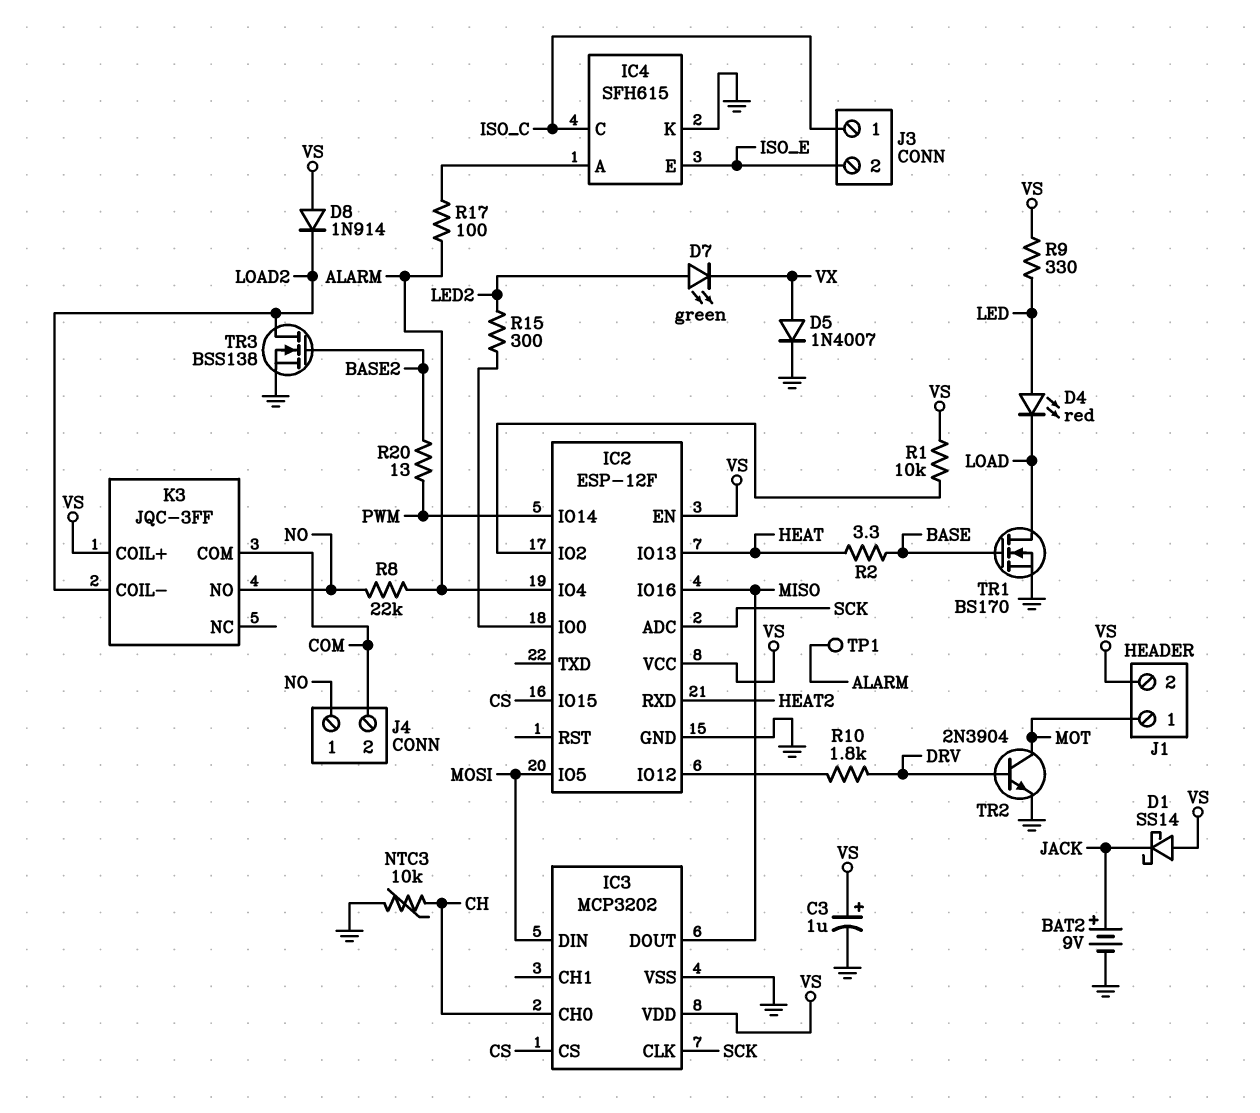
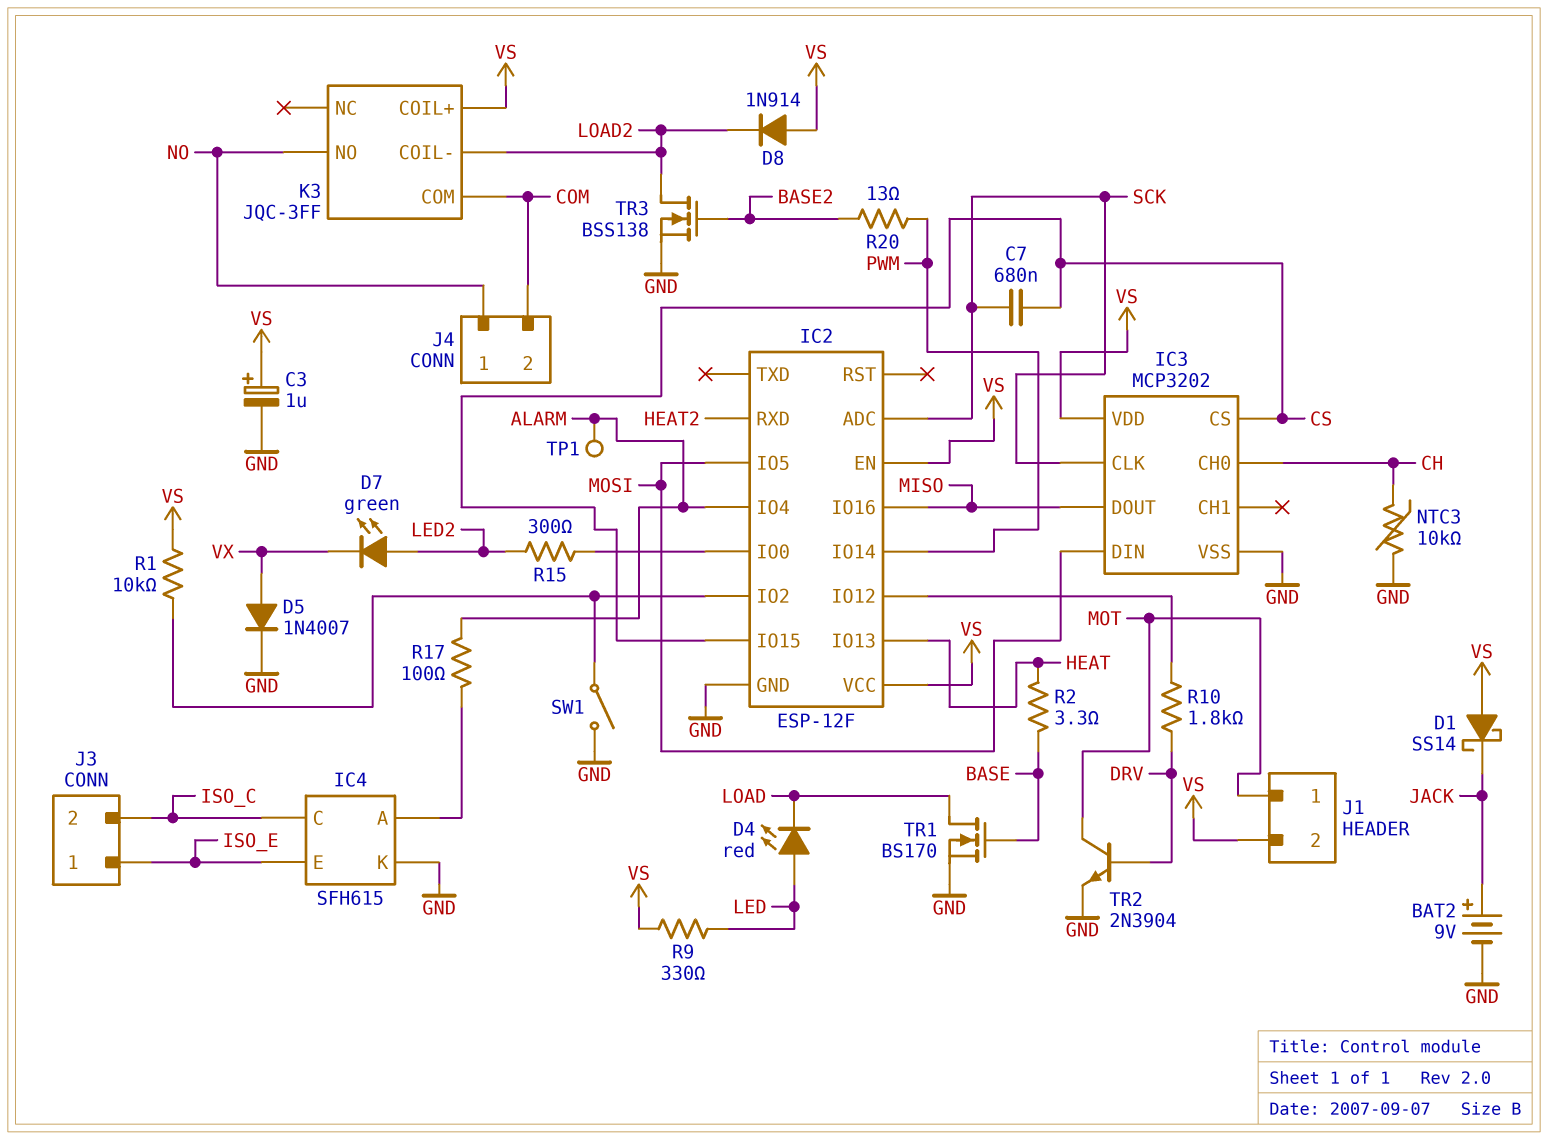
C7: none -> 680nF (CS, SCK)
J3 pin 1: ISO_C -> ISO_E
J3 pin 2: ISO_E -> ISO_C
R8: 22k (ALARM, NO) -> none
SW1: none -> switch (GND, IC2/IO2)

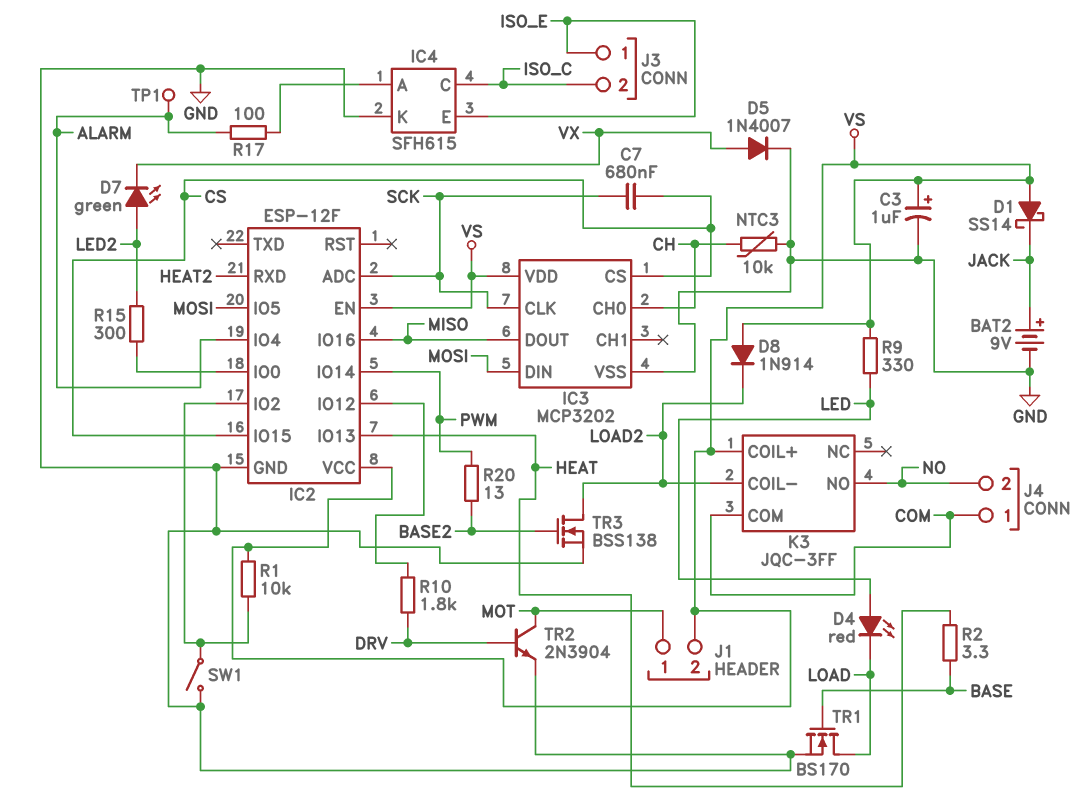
J4 pin 1: NO -> COM
J4 pin 2: COM -> NO

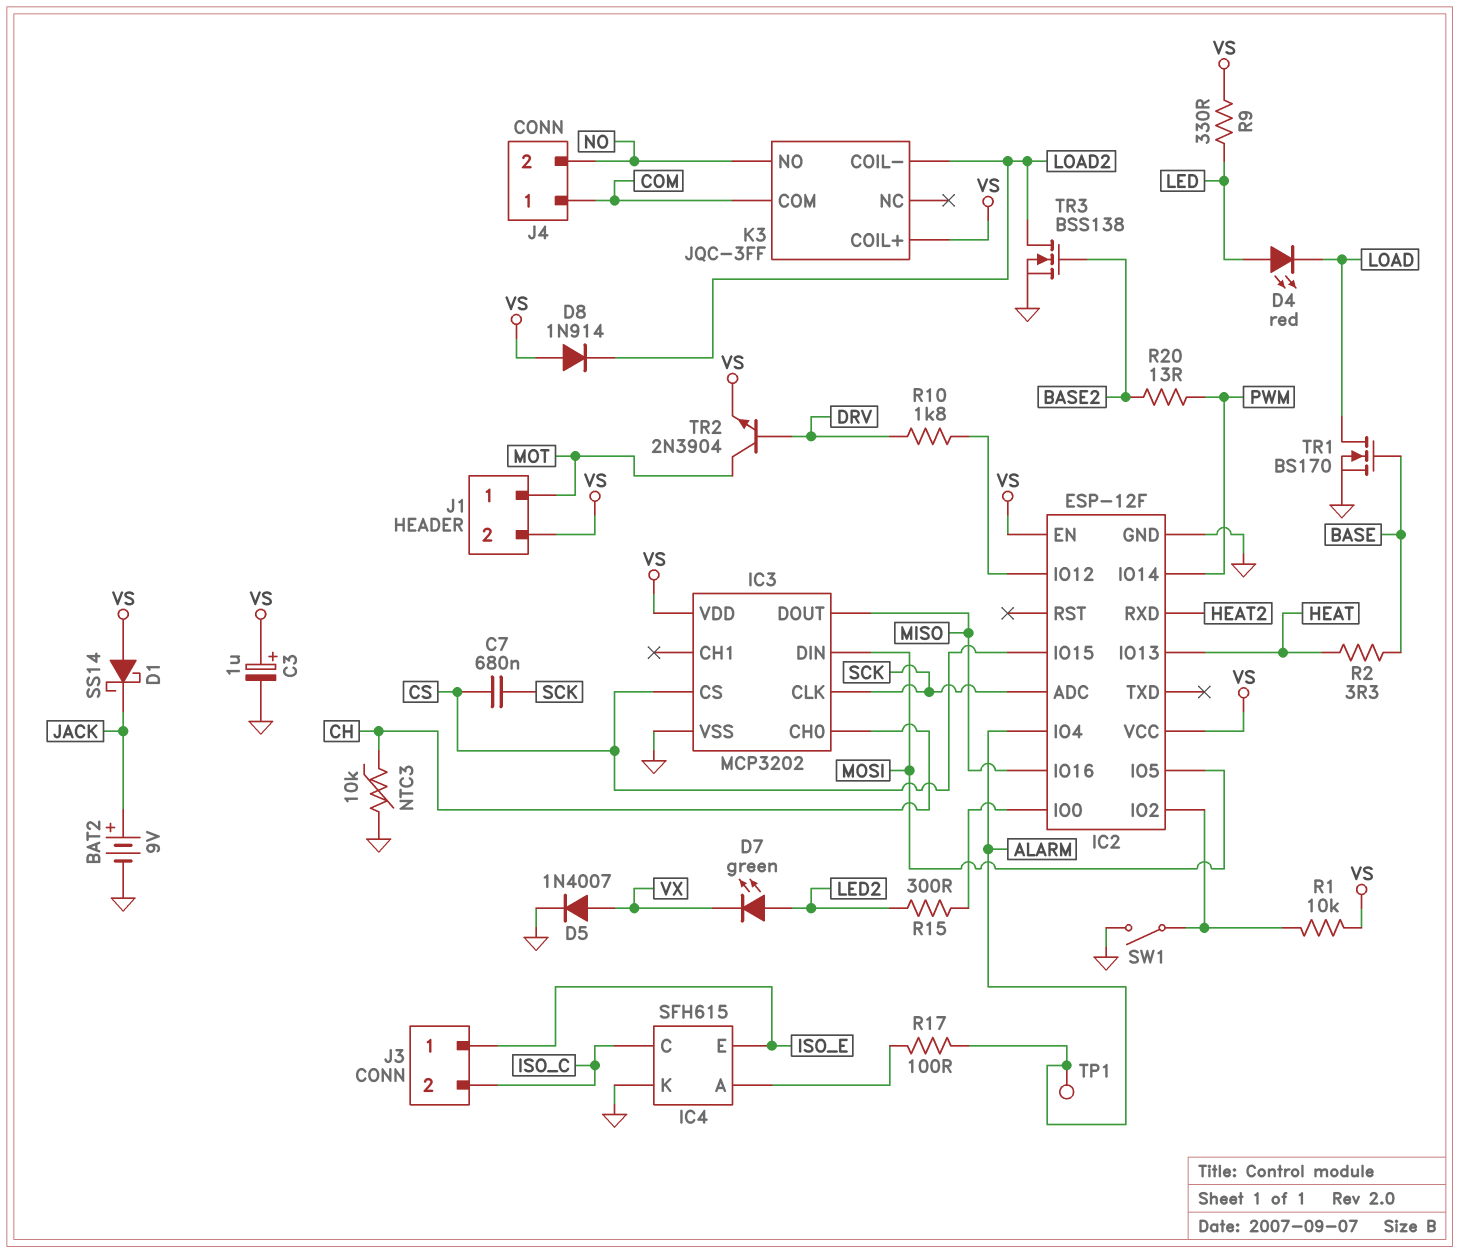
TR2: NPN 2N3904 (B DRV, C MOT, E GND) -> NPN 2N3904 (B DRV, C MOT, E VS)

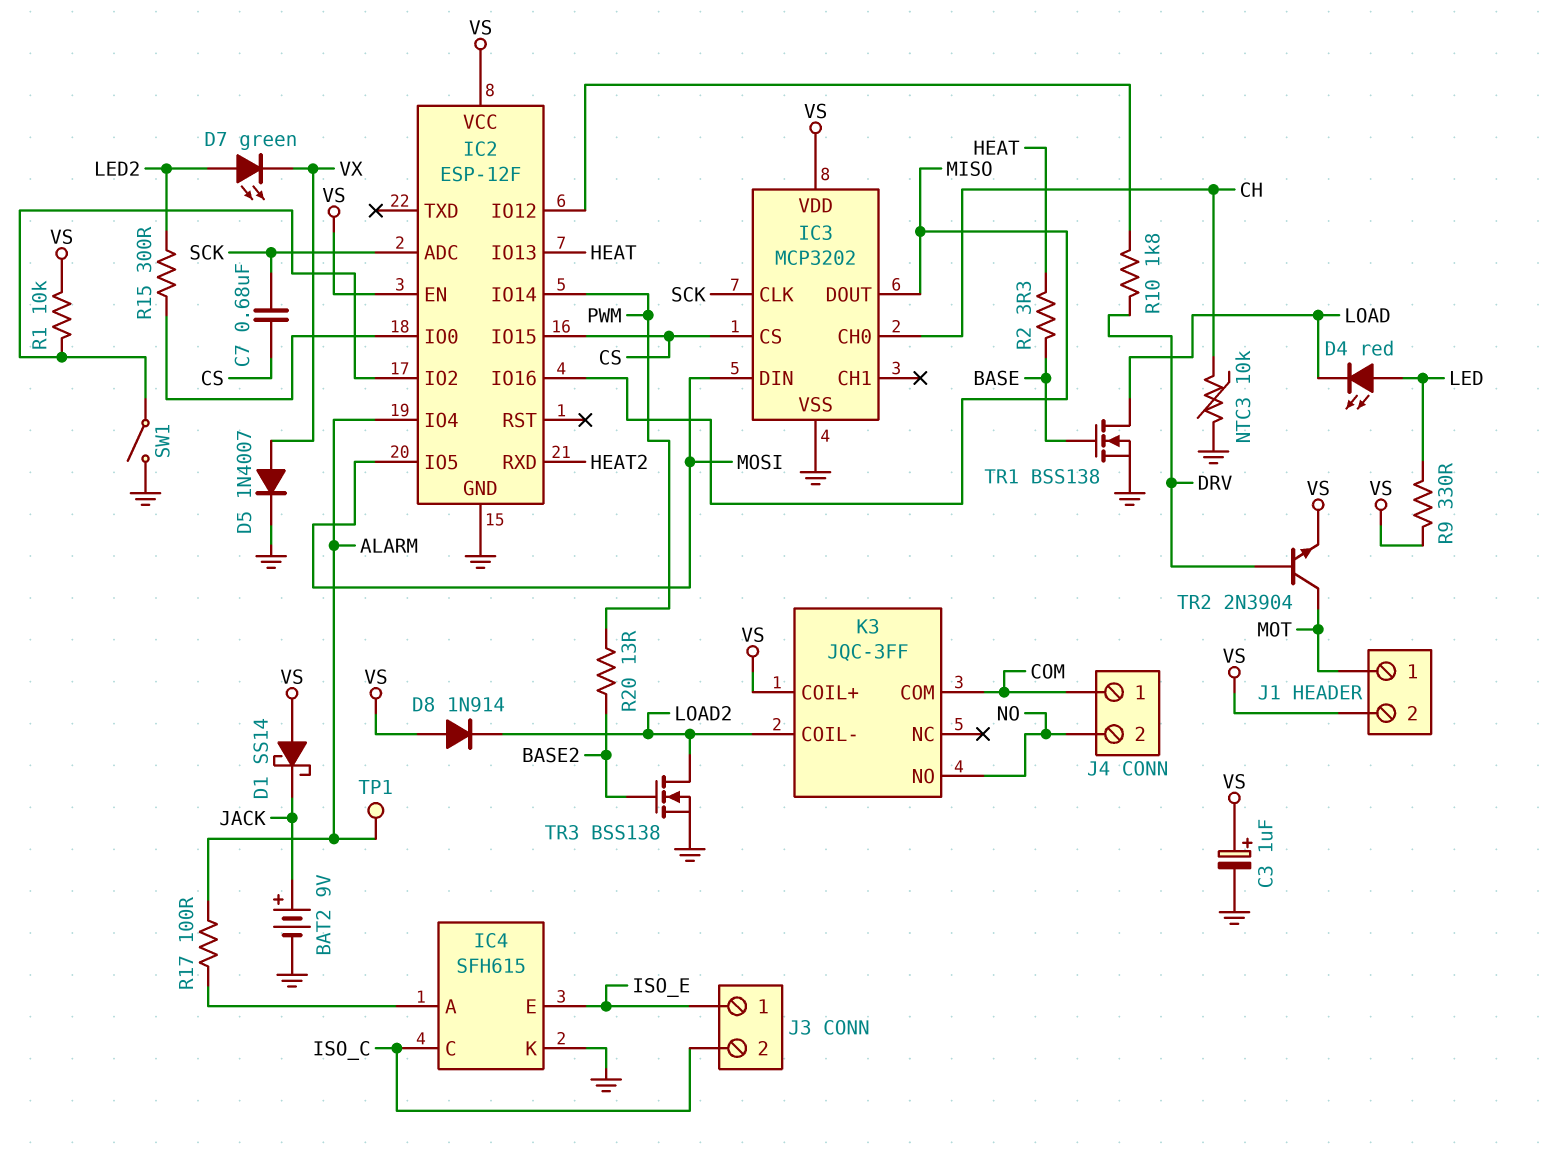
TR1: NMOS BS170 (G BASE, D LOAD, S GND) -> NMOS BSS138 (G BASE, D LOAD, S GND)

